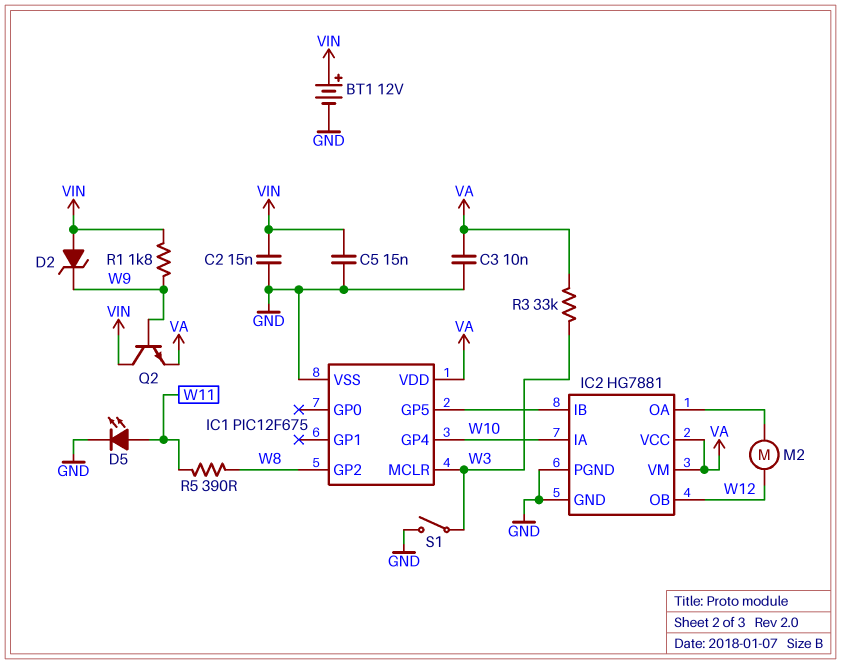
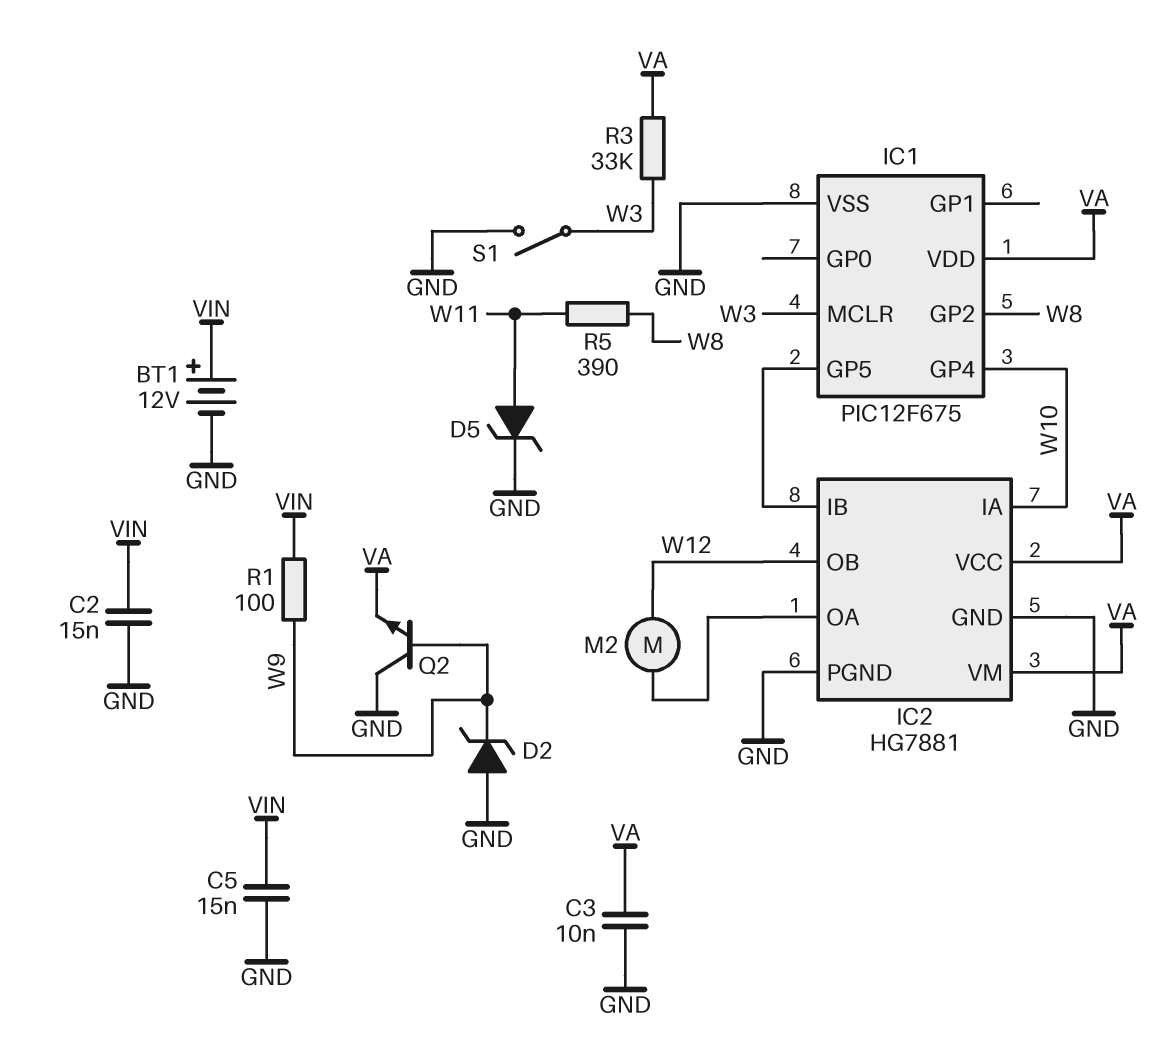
D2: zener (A VIN, K W9) -> zener (A GND, K W9)
D5: LED (A W11, K GND) -> zener (A W11, K GND)
Q2: NPN (B W9, C VIN, E VA) -> NPN (B W9, C GND, E VA)
R1: 1.8k (VIN, W9) -> 100 (VIN, W9)

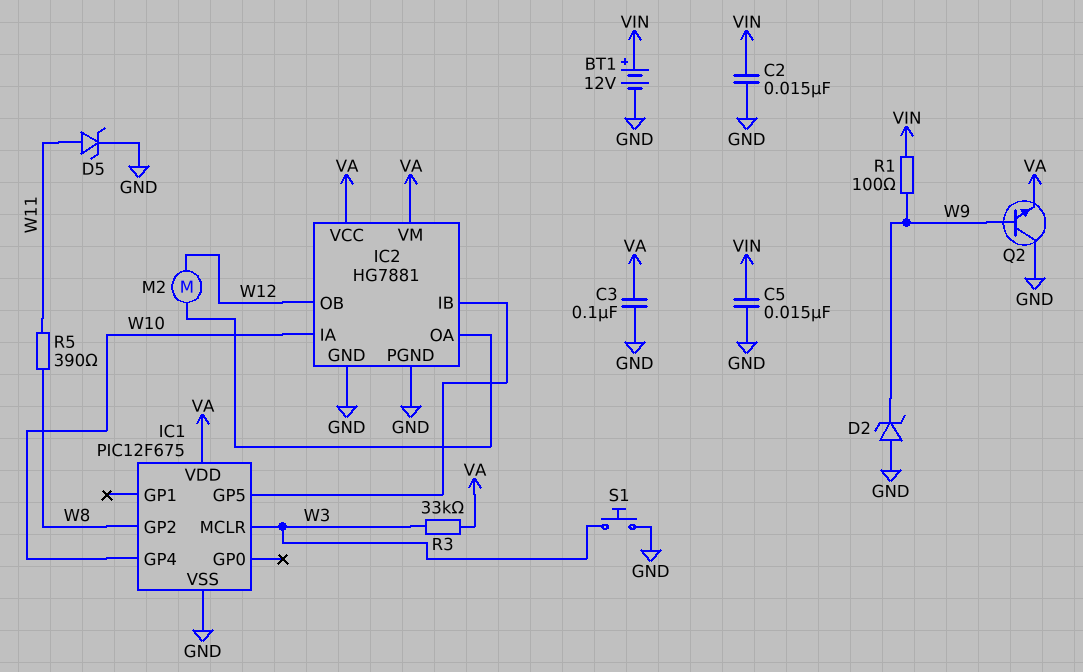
C3: 10nF (GND, VA) -> 100nF (GND, VA)
S1: switch (GND, W3) -> button (GND, W3)

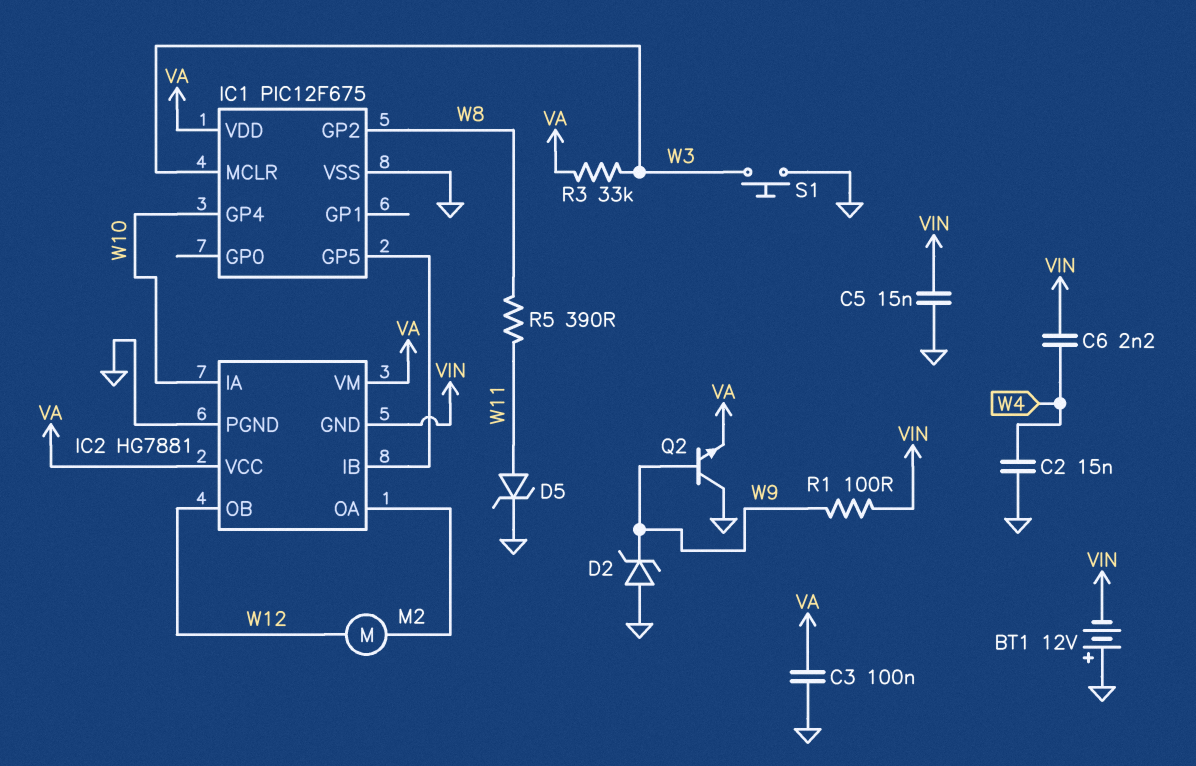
BT1: 12V (plus VIN, minus GND) -> 12V (plus GND, minus VIN)
C2: 15nF (GND, VIN) -> 15nF (GND, W4)
C6: none -> 2.2nF (VIN, W4)
IC2 pin GND: GND -> VIN

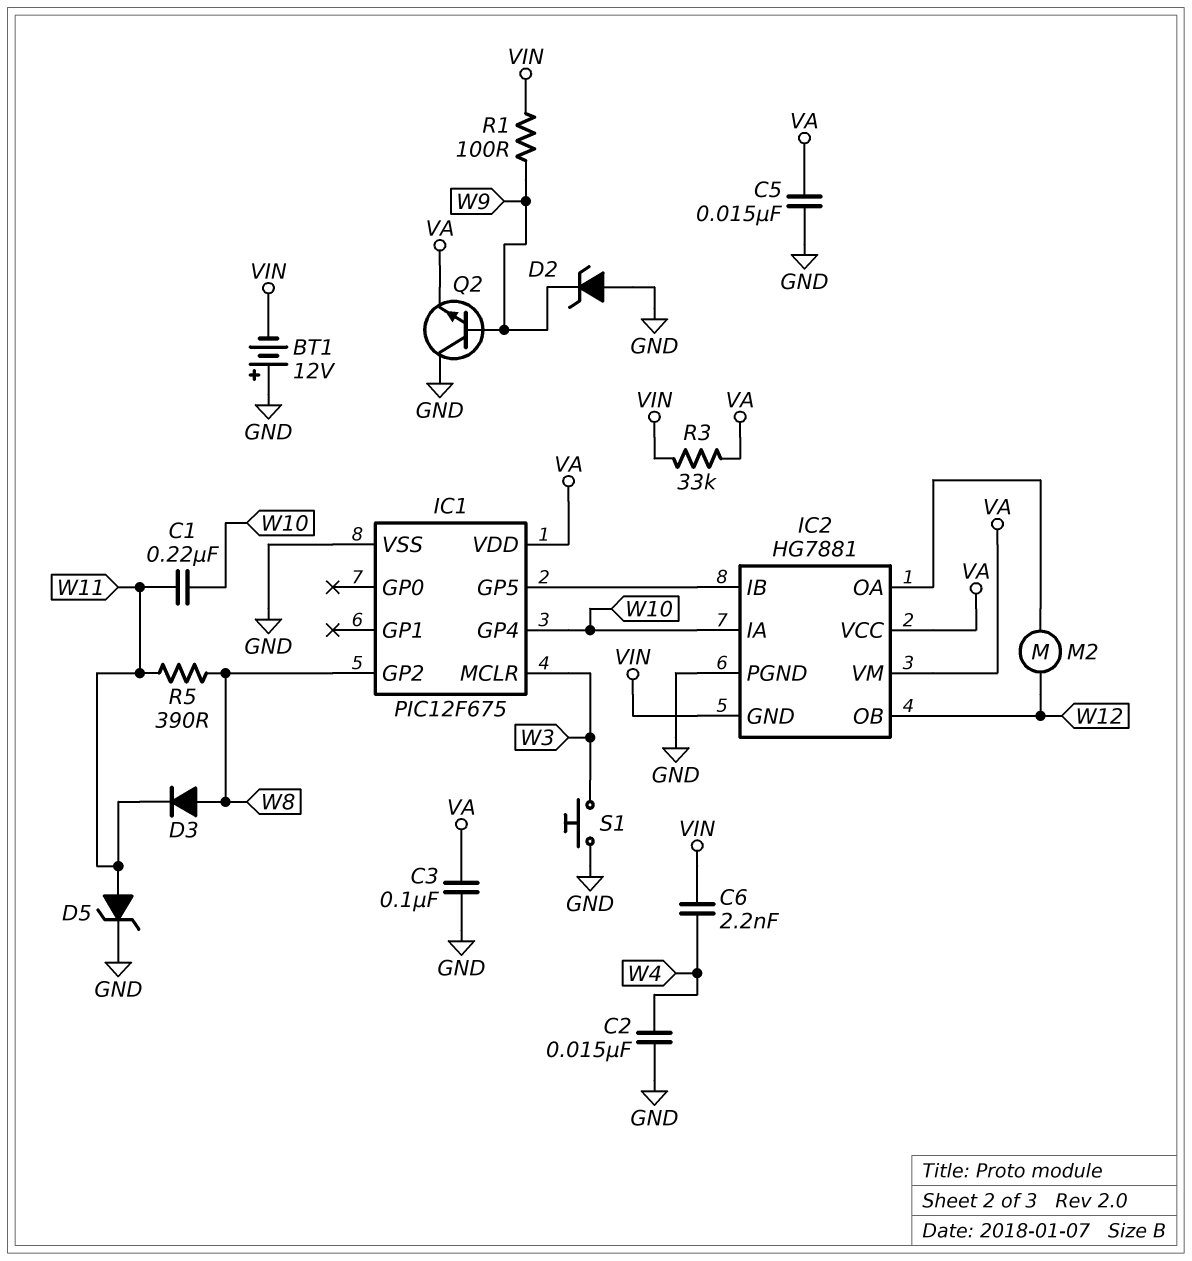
C1: none -> 220nF (W10, W11)
C5: 15nF (GND, VIN) -> 15nF (GND, VA)
D3: none -> diode (A W8, K W11)
R3: 33k (VA, W3) -> 33k (VA, VIN)

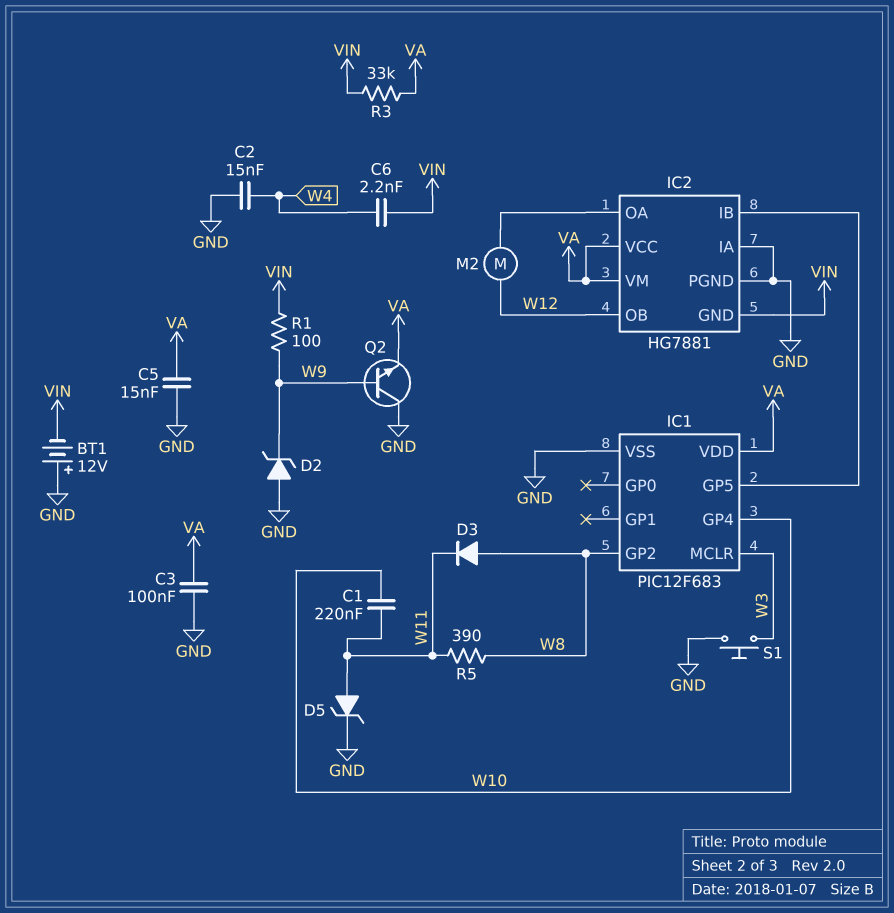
IC1: PIC12F675 -> PIC12F683
IC2 pin IA: W10 -> GND

